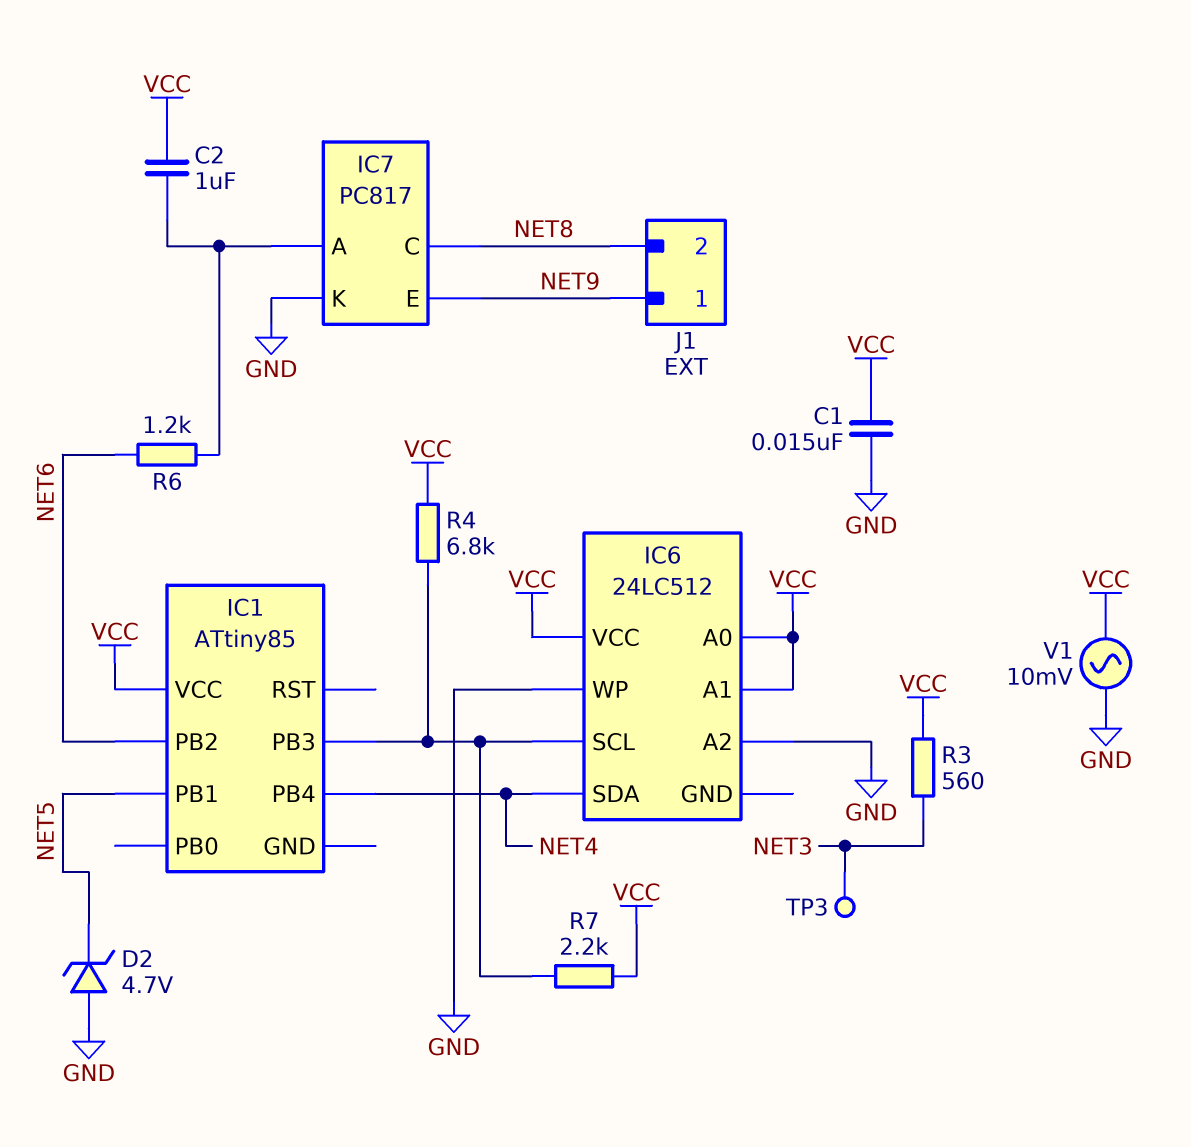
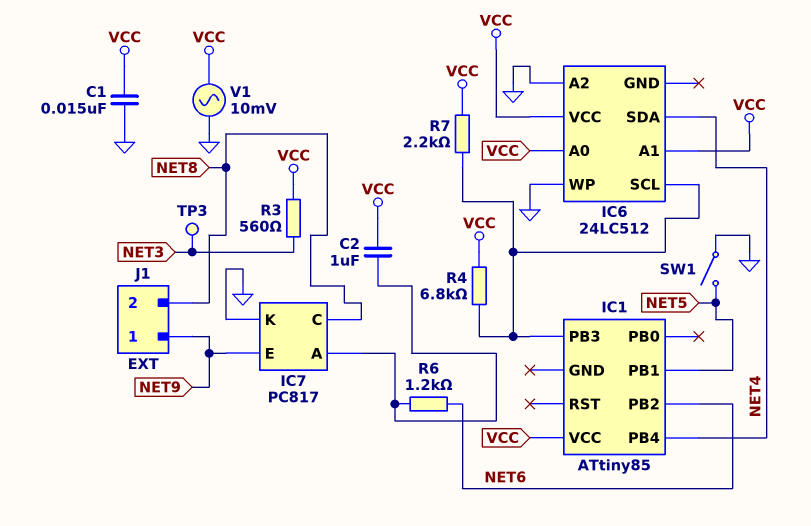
D2: zener 4.7V (A GND, K NET5) -> none
SW1: none -> switch (GND, NET5)

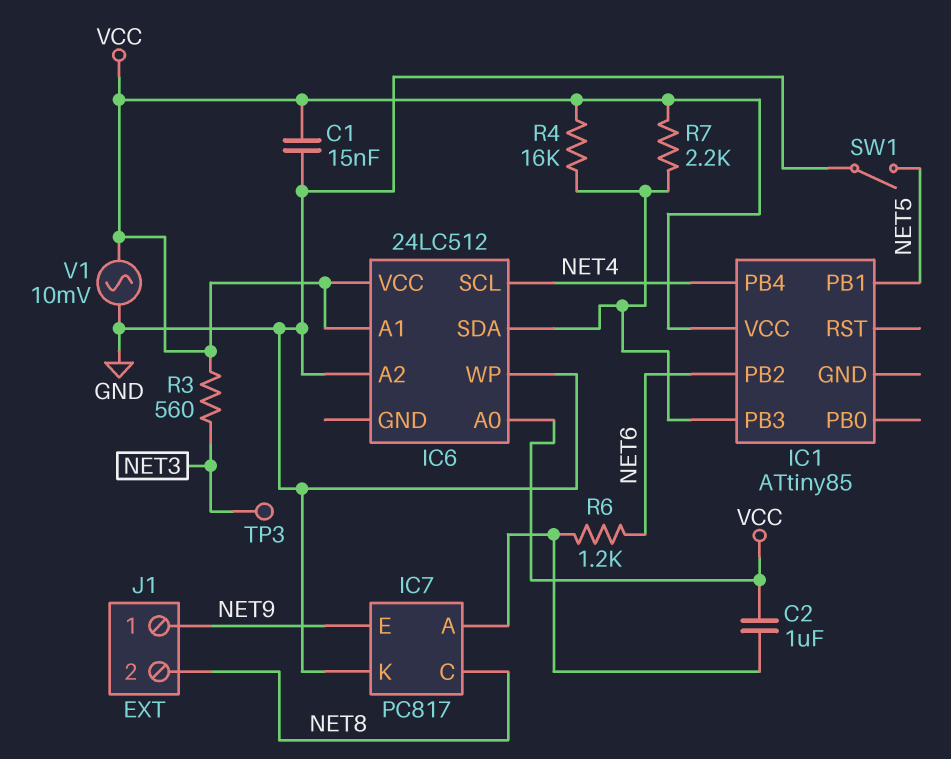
IC6 pin SCL: IC1/PB3 -> NET4
IC6 pin SDA: NET4 -> IC1/PB3
R4: 6.8k (IC1/PB3, VCC) -> 16k (IC1/PB3, VCC)

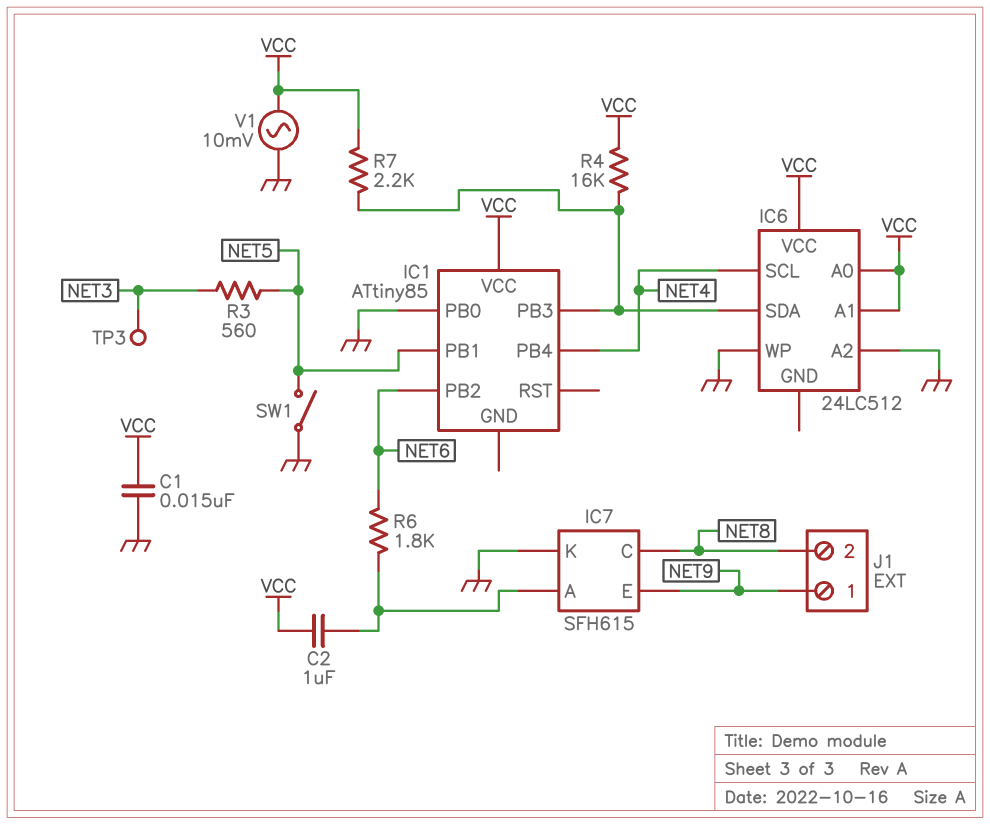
IC1 pin PB0: none -> GND
IC7: PC817 -> SFH615
R3: 560 (NET3, VCC) -> 560 (NET3, NET5)
R6: 1.2k (IC7/A, NET6) -> 1.8k (IC7/A, NET6)

